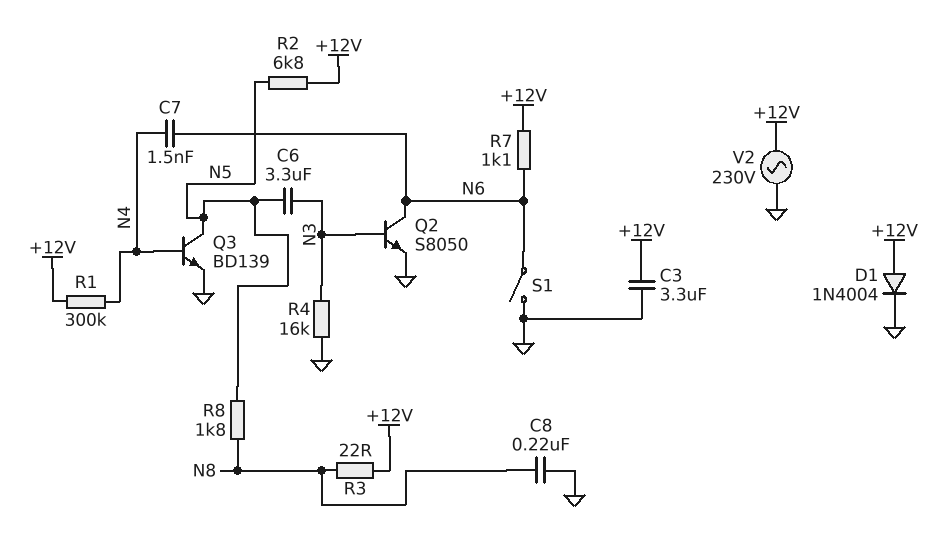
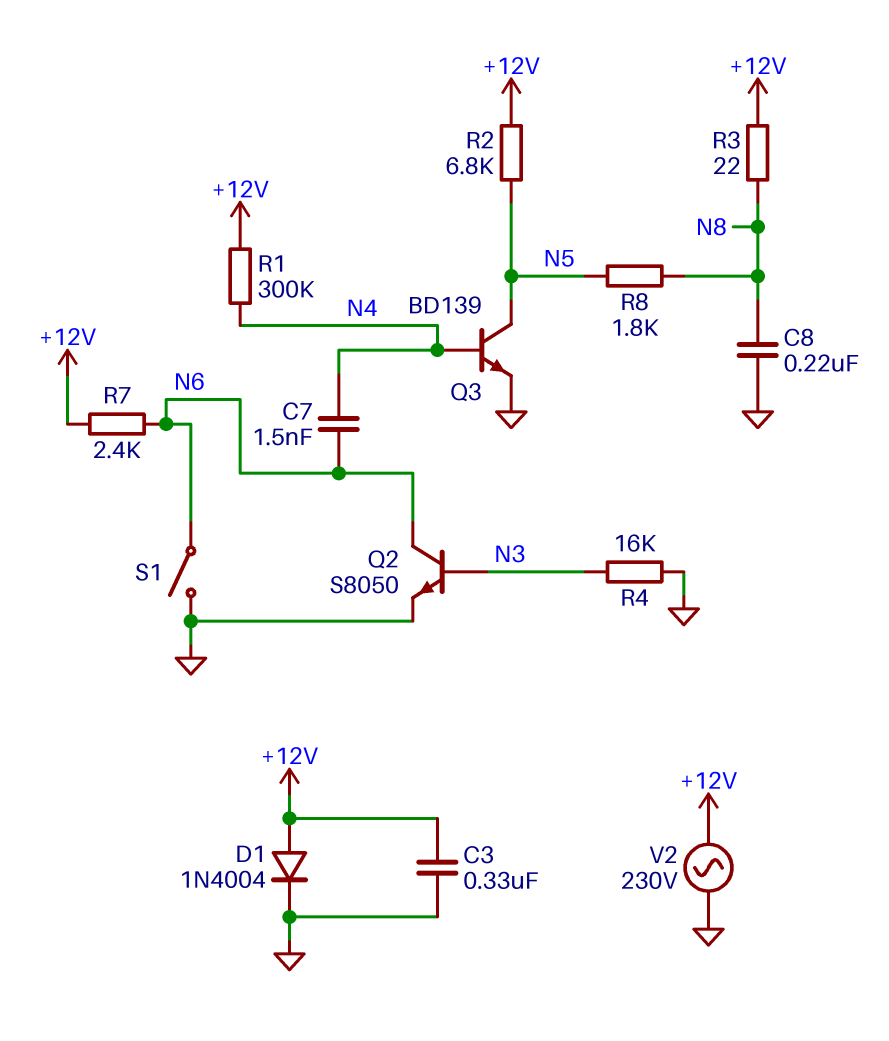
C3: 3.3uF (+12V, GND) -> 330nF (+12V, GND)
C6: 3.3uF (N3, N5) -> none
R7: 1.1k (+12V, N6) -> 2.4k (+12V, N6)

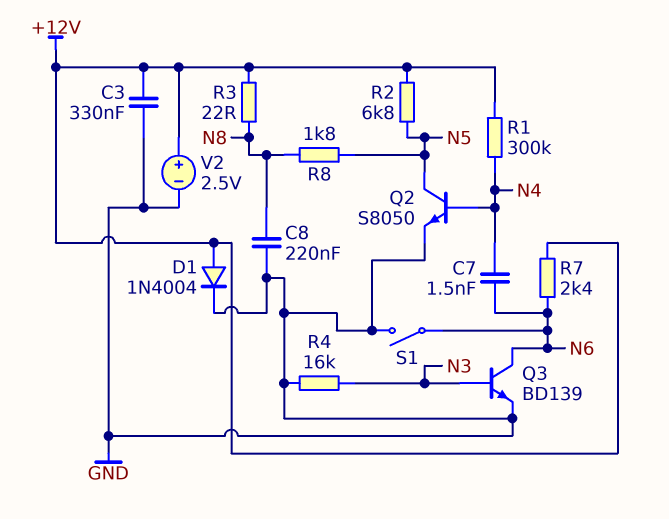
Q2: NPN S8050 (B N3, C N6, E GND) -> NPN S8050 (B N4, C N5, E GND)
Q3: NPN BD139 (B N4, C N5, E GND) -> NPN BD139 (B N3, C N6, E GND)
V2: AC 230V (+12V, GND) -> 2.5V (plus +12V, minus GND)

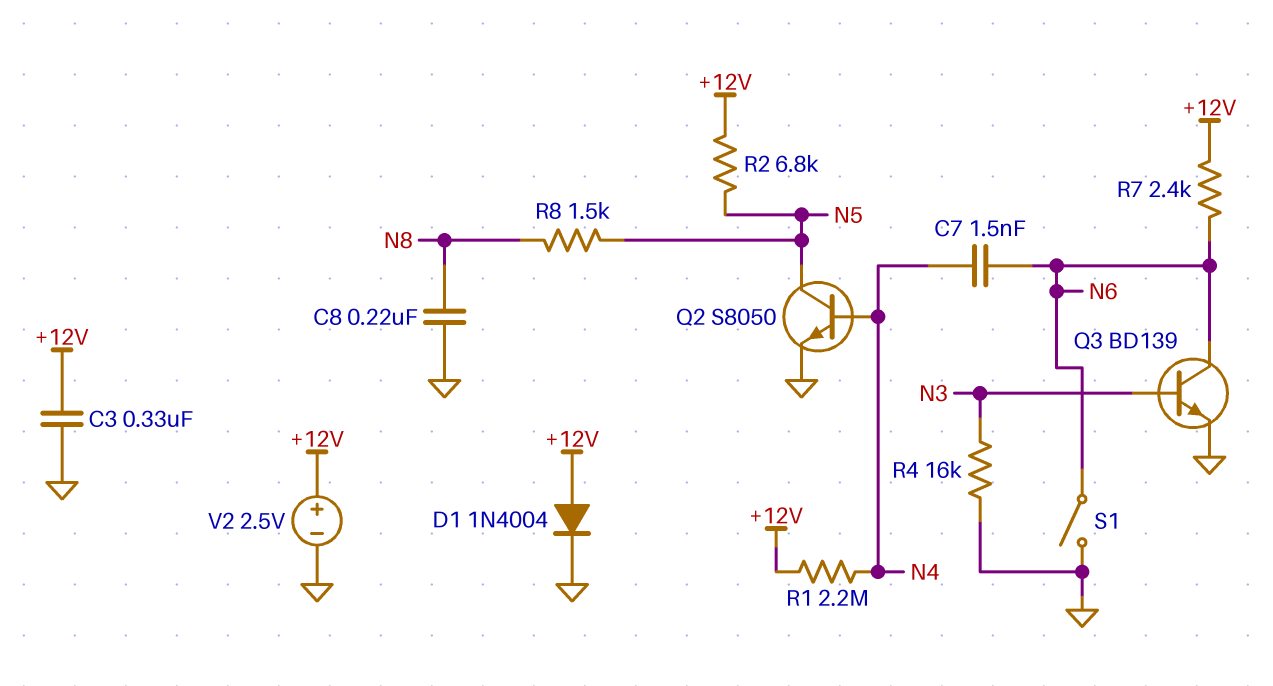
R1: 300k (+12V, N4) -> 2.2M (+12V, N4)
R3: 22 (+12V, N8) -> none
R8: 1.8k (N5, N8) -> 1.5k (N5, N8)

